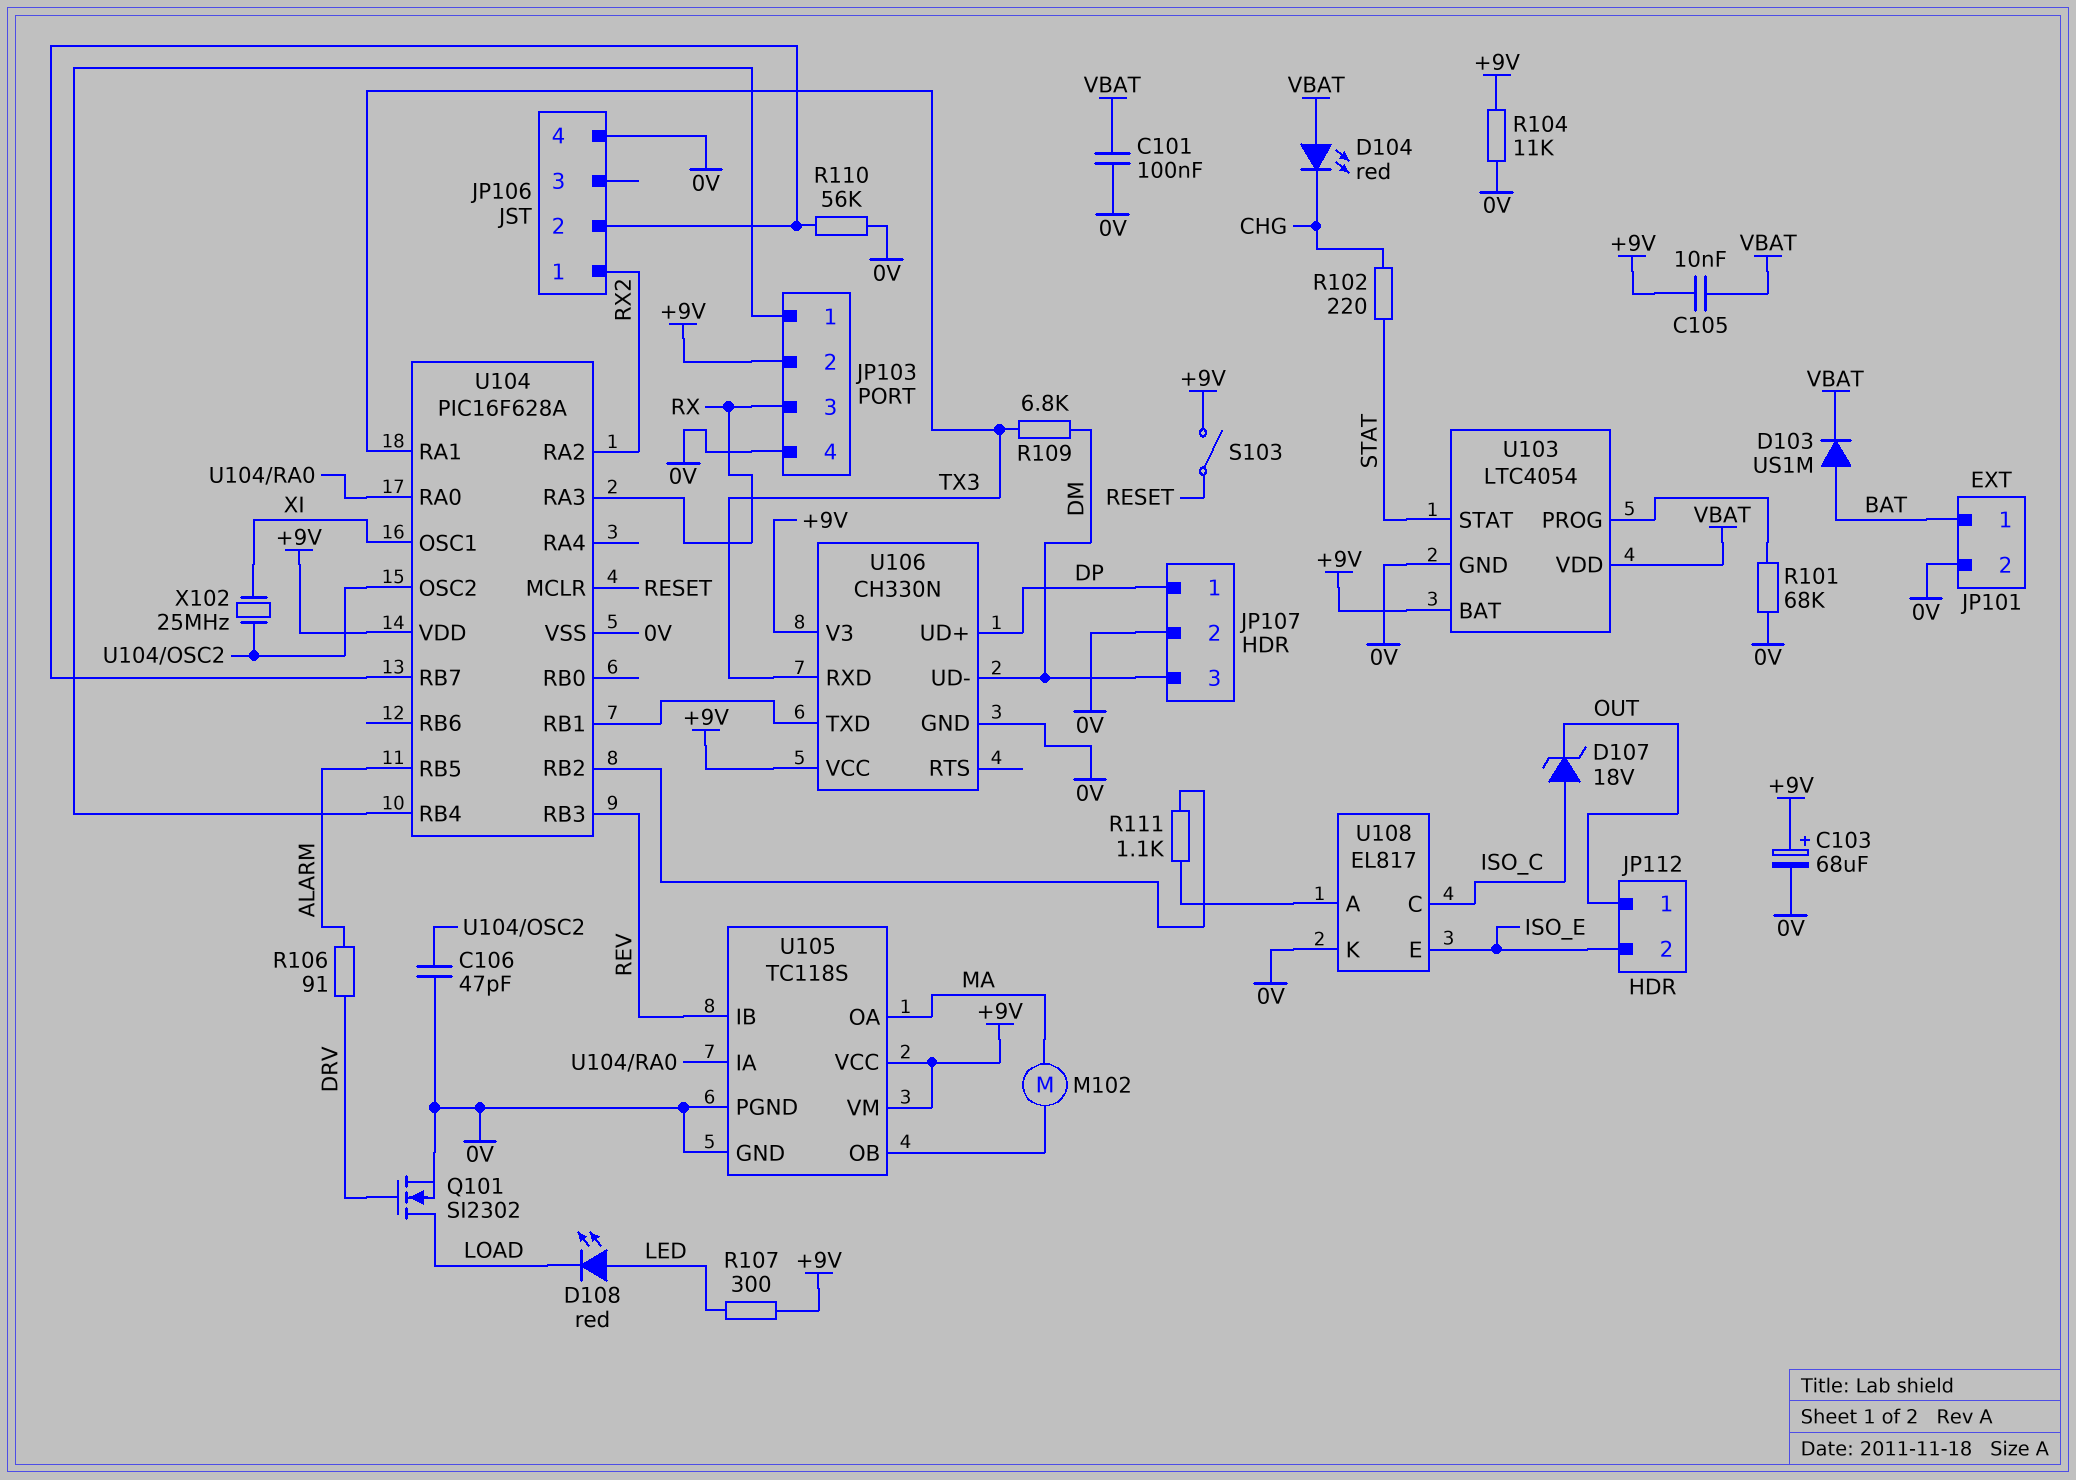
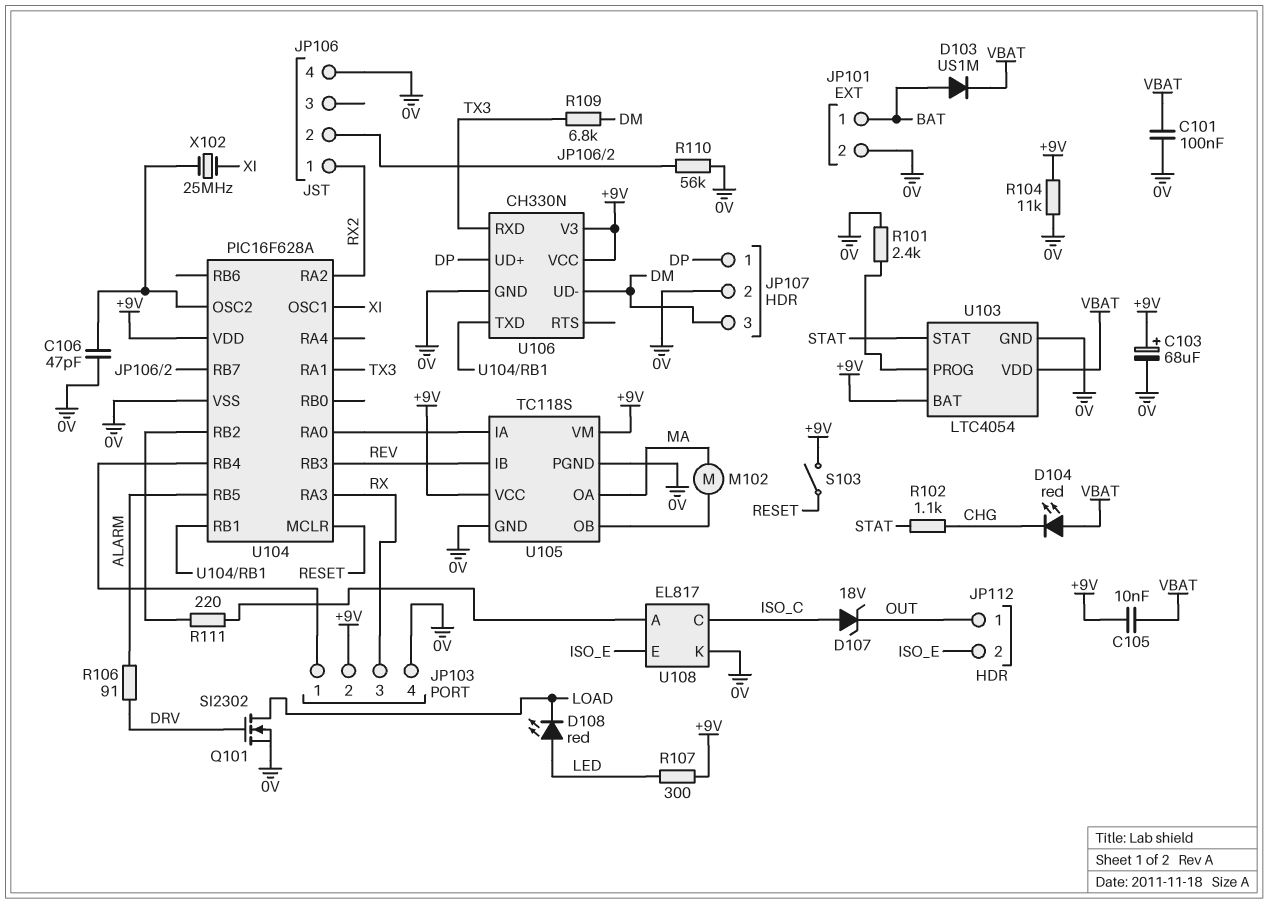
R101: 68k (0V, U103/PROG) -> 2.4k (0V, U103/PROG)
R102: 220 (CHG, STAT) -> 1.1k (CHG, STAT)
R111: 1.1k (U104/RB2, U108/A) -> 220 (U104/RB2, U108/A)

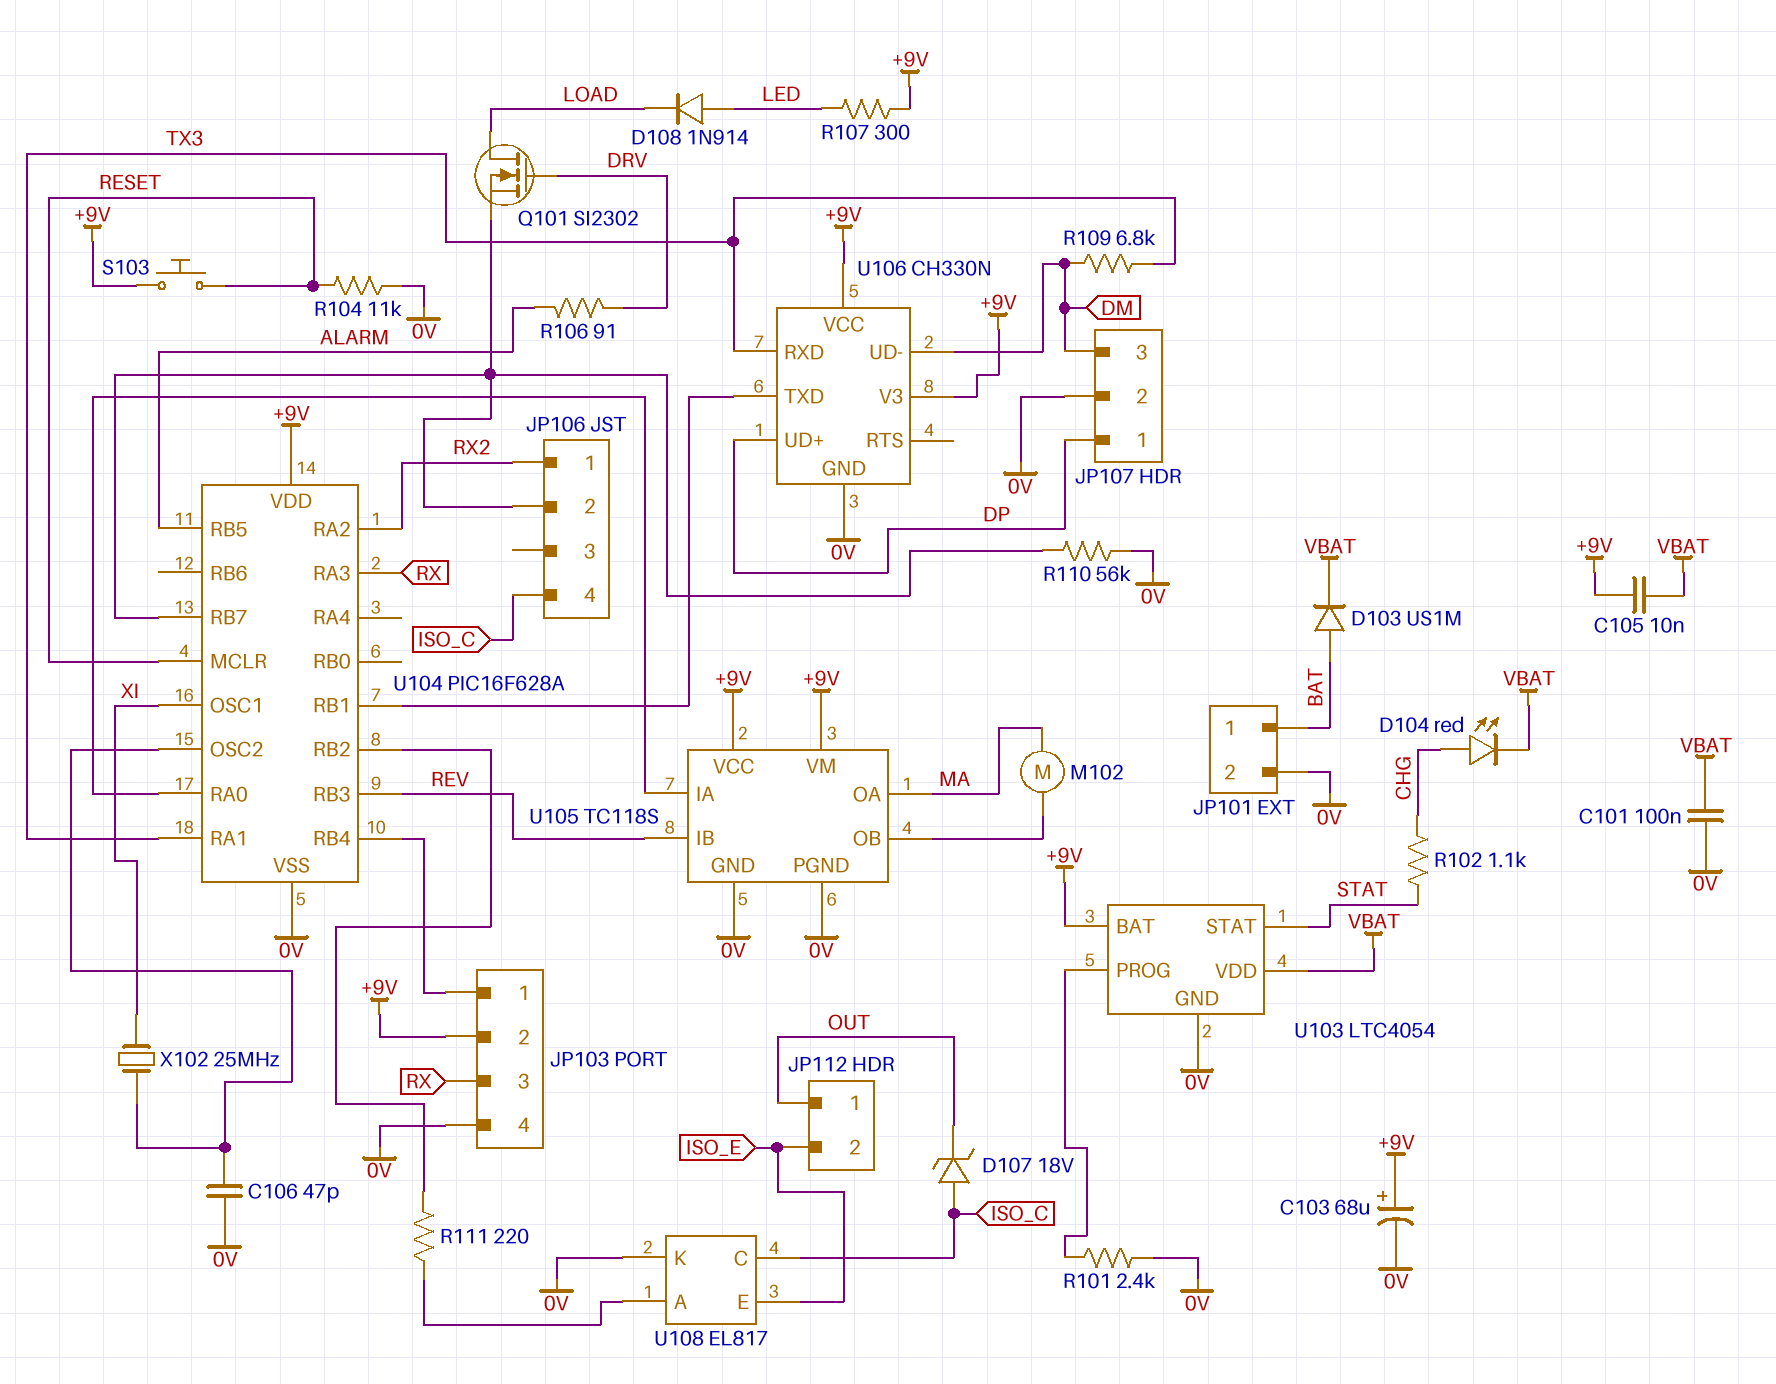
D104: LED red (A VBAT, K CHG) -> LED red (A CHG, K VBAT)
D108: LED red (A LED, K LOAD) -> diode 1N914 (A LED, K LOAD)
JP106 pin 4: 0V -> ISO_C
Q101: NMOS SI2302 (G DRV, D LOAD, S 0V) -> NMOS SI2302 (G DRV, D LOAD, S JP106/2)
R104: 11k (+9V, 0V) -> 11k (0V, RESET)
S103: switch (+9V, RESET) -> button (+9V, RESET)

